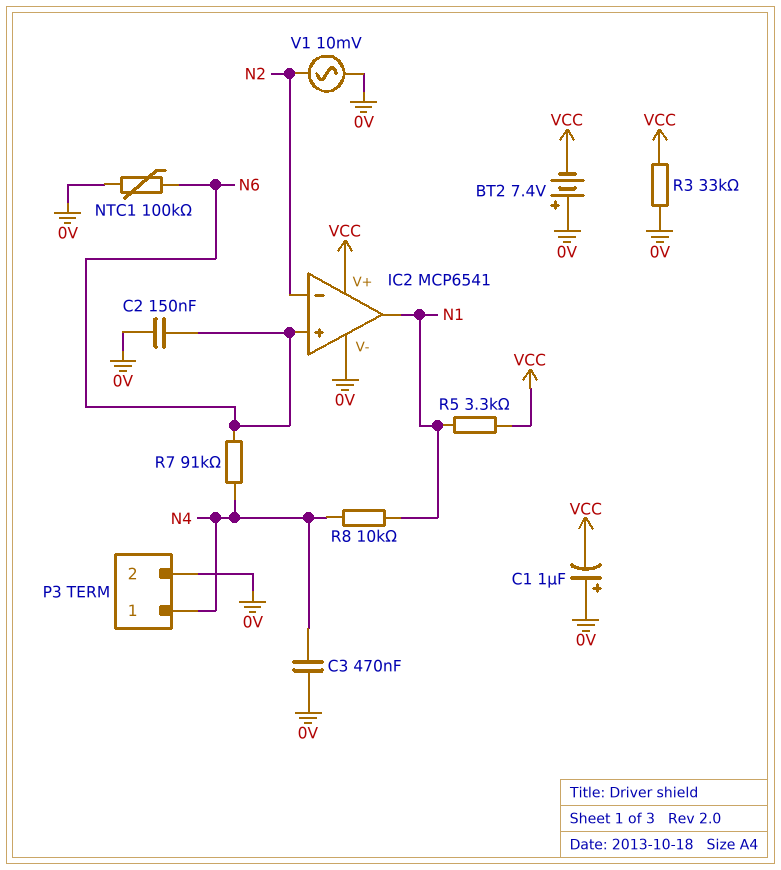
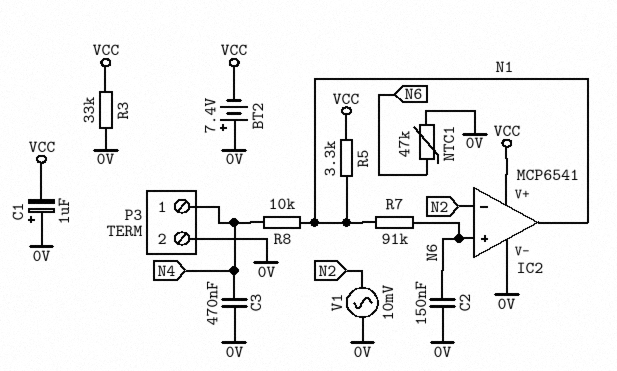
NTC1: 100k (0V, N6) -> 47k (0V, N6)
R7: 91k (N4, N6) -> 91k (N1, N6)

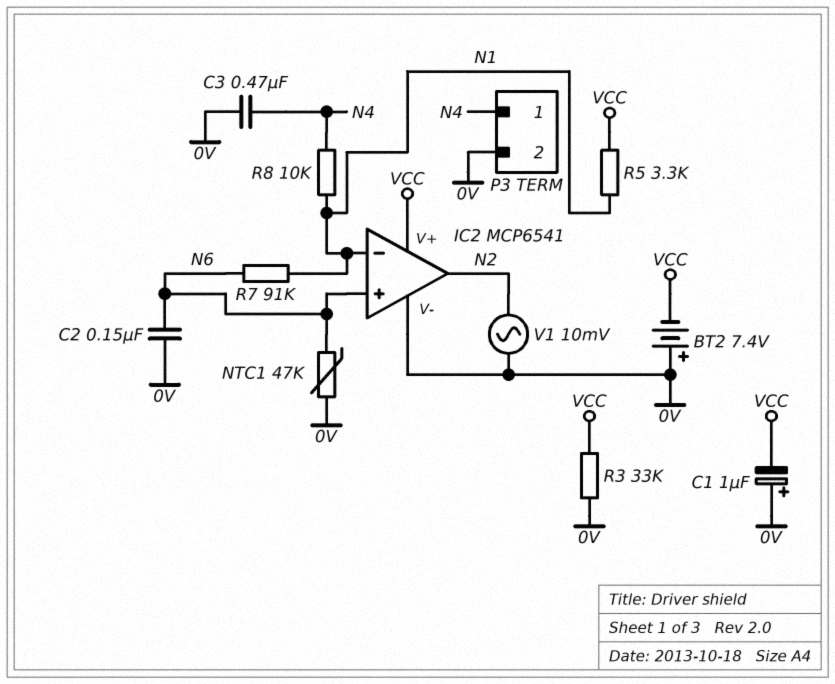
IC2 pin in-: N2 -> N1
IC2 pin out: N1 -> N2

